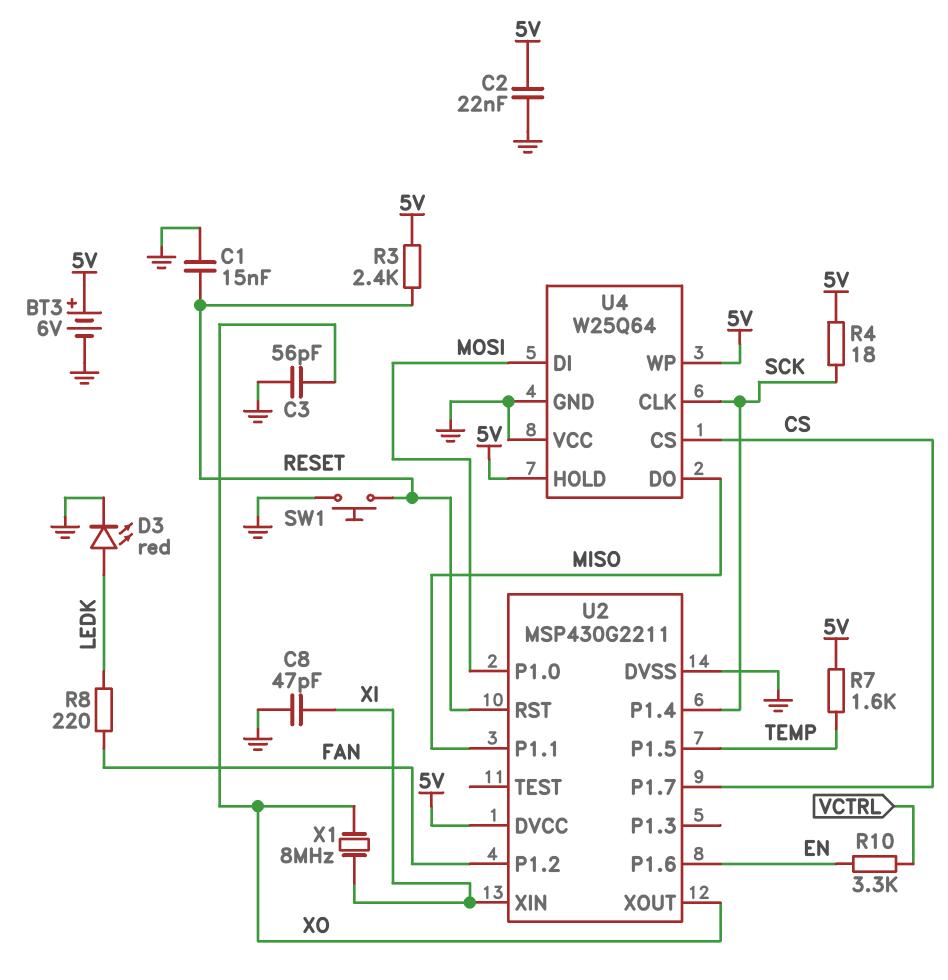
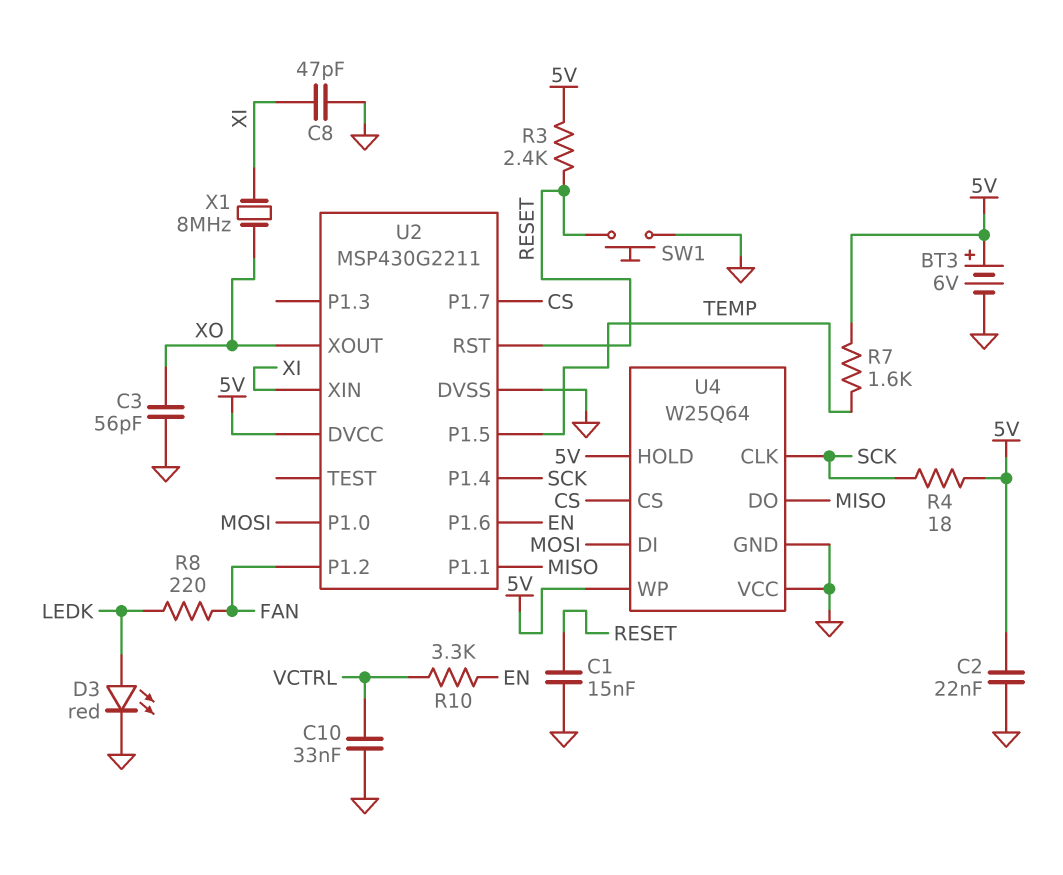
C10: none -> 33nF (GND, VCTRL)

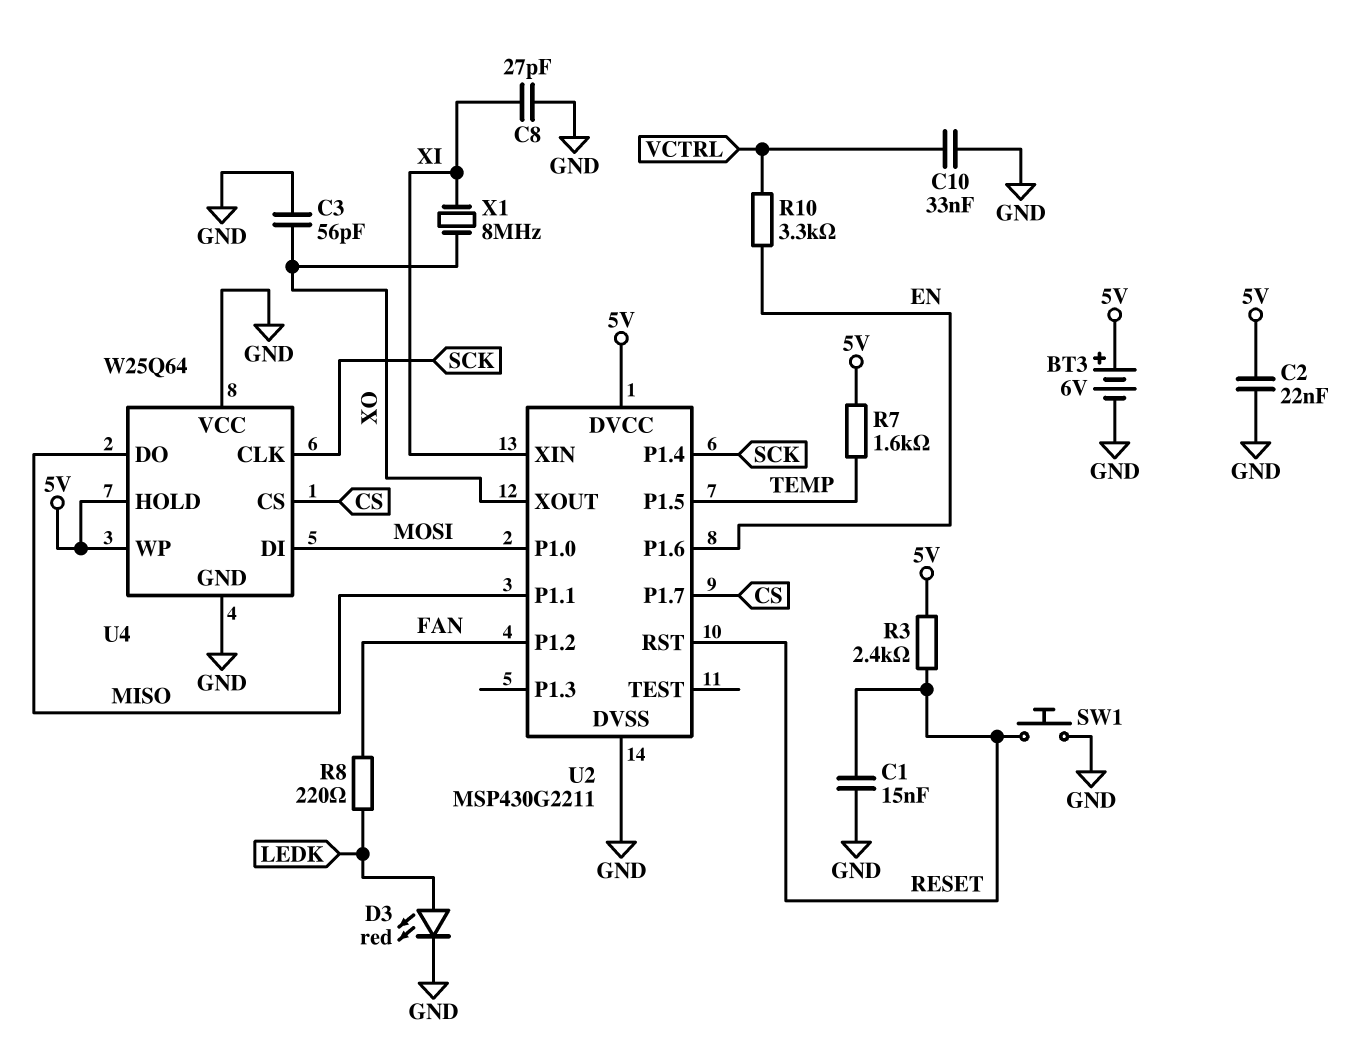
C8: 47pF (GND, XI) -> 27pF (GND, XI)
R4: 18 (5V, SCK) -> none

